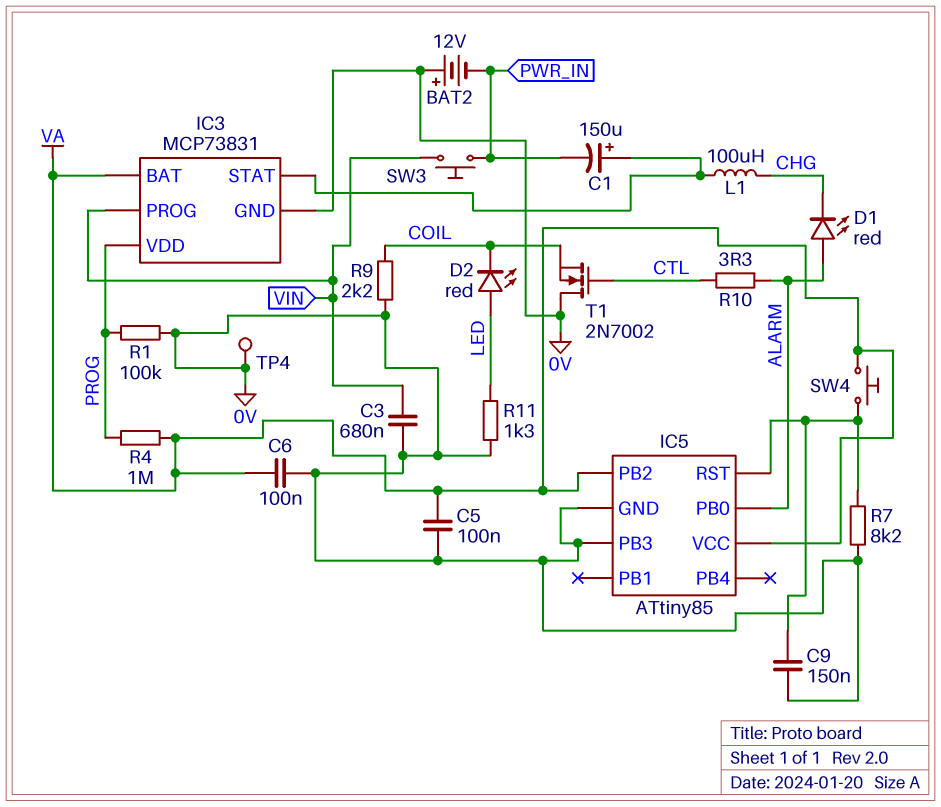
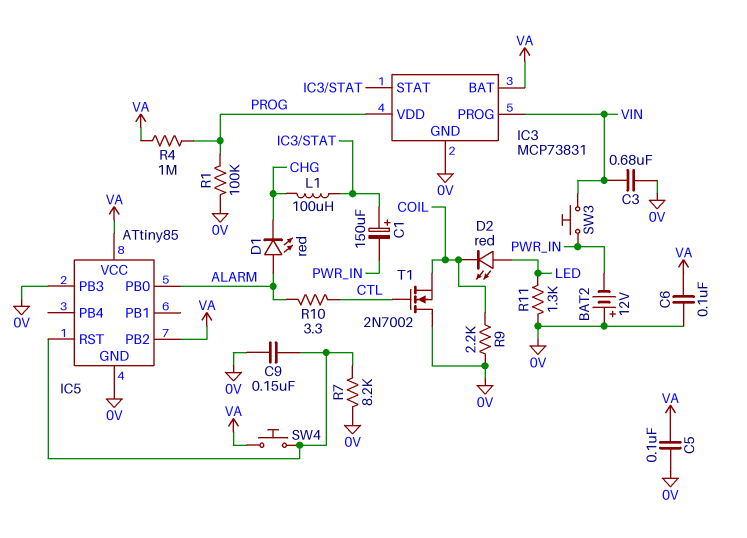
TP4: test point (0V) -> none

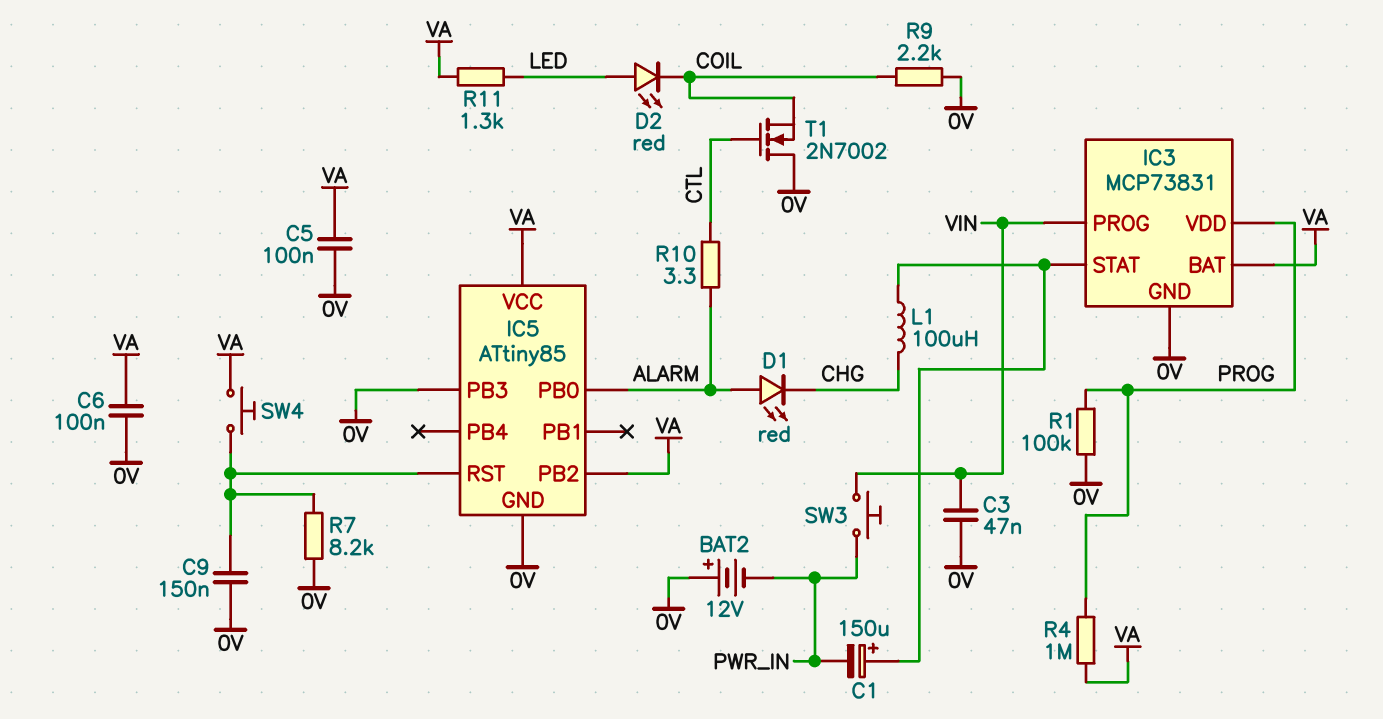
C3: 680nF (0V, VIN) -> 47nF (0V, VIN)
R11: 1.3k (0V, LED) -> 1.3k (LED, VA)

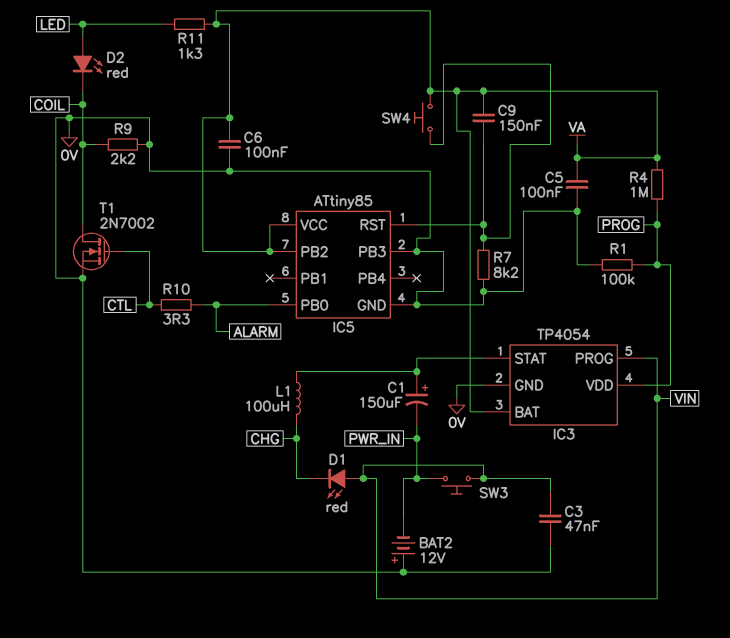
C9: 150nF (0V, IC5/RST) -> 150nF (IC5/RST, VA)
D1: LED red (A ALARM, K CHG) -> LED red (A VIN, K CHG)
IC3: MCP73831 -> TP4054
T1: NMOS 2N7002 (G CTL, D 0V, S COIL) -> NMOS 2N7002 (G CTL, D COIL, S 0V)

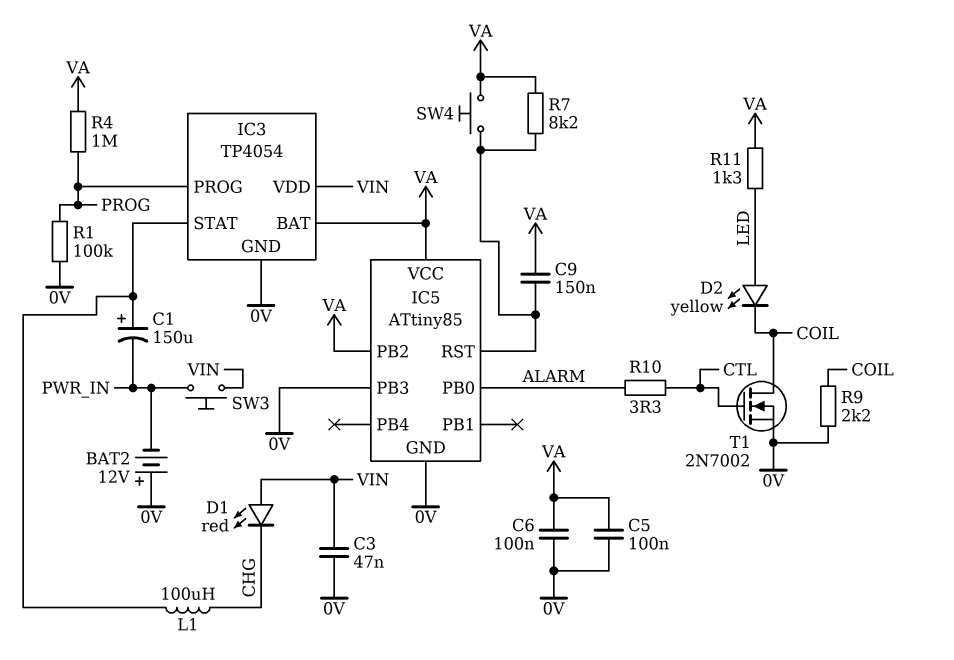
D2: LED red (A LED, K COIL) -> LED yellow (A LED, K COIL)
IC3 pin PROG: VIN -> PROG
IC3 pin VDD: PROG -> VIN
R7: 8.2k (0V, IC5/RST) -> 8.2k (IC5/RST, VA)

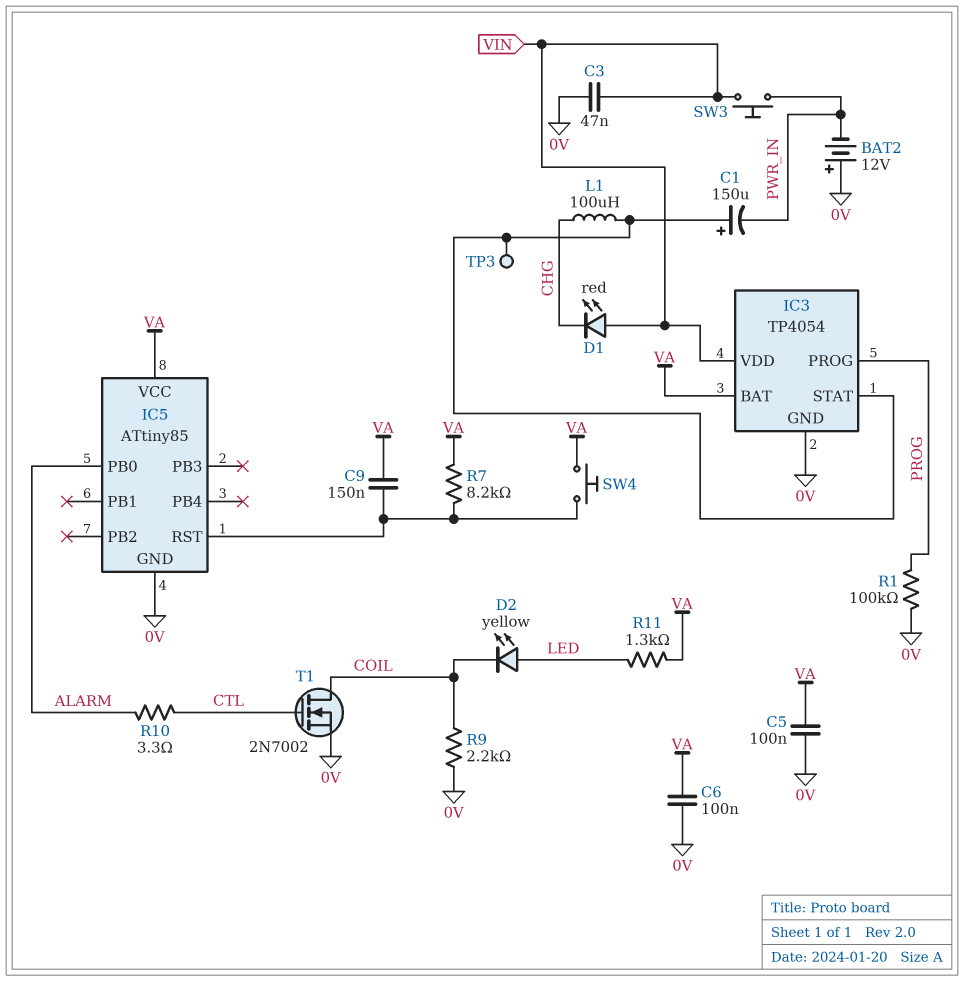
IC5 pin PB2: VA -> none
IC5 pin PB3: 0V -> none
R4: 1M (PROG, VA) -> none
TP3: none -> test point (IC3/STAT)

